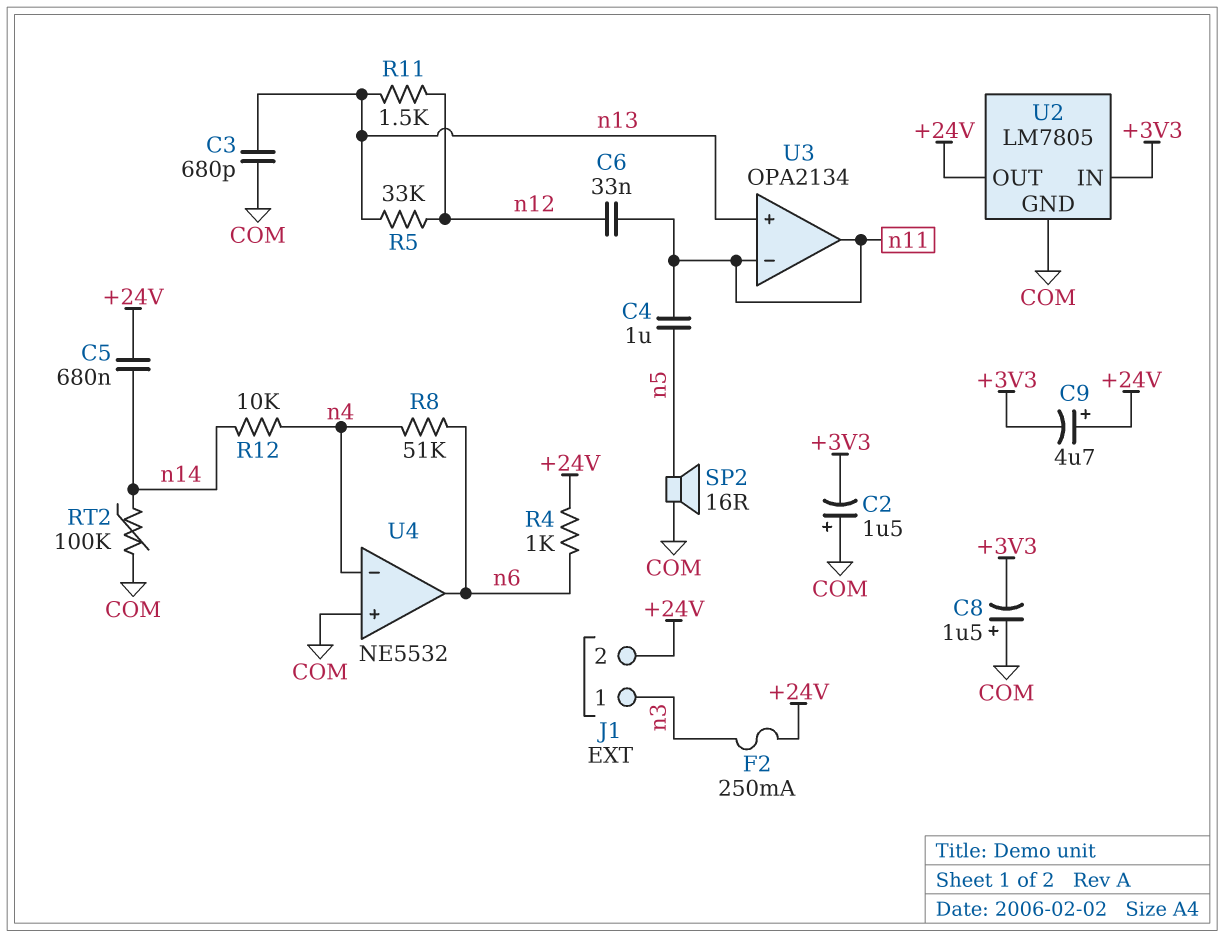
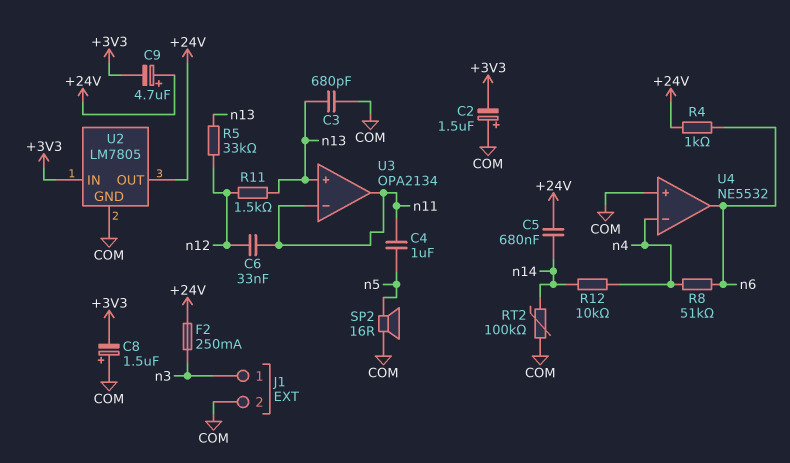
J1 pin 2: +24V -> COM

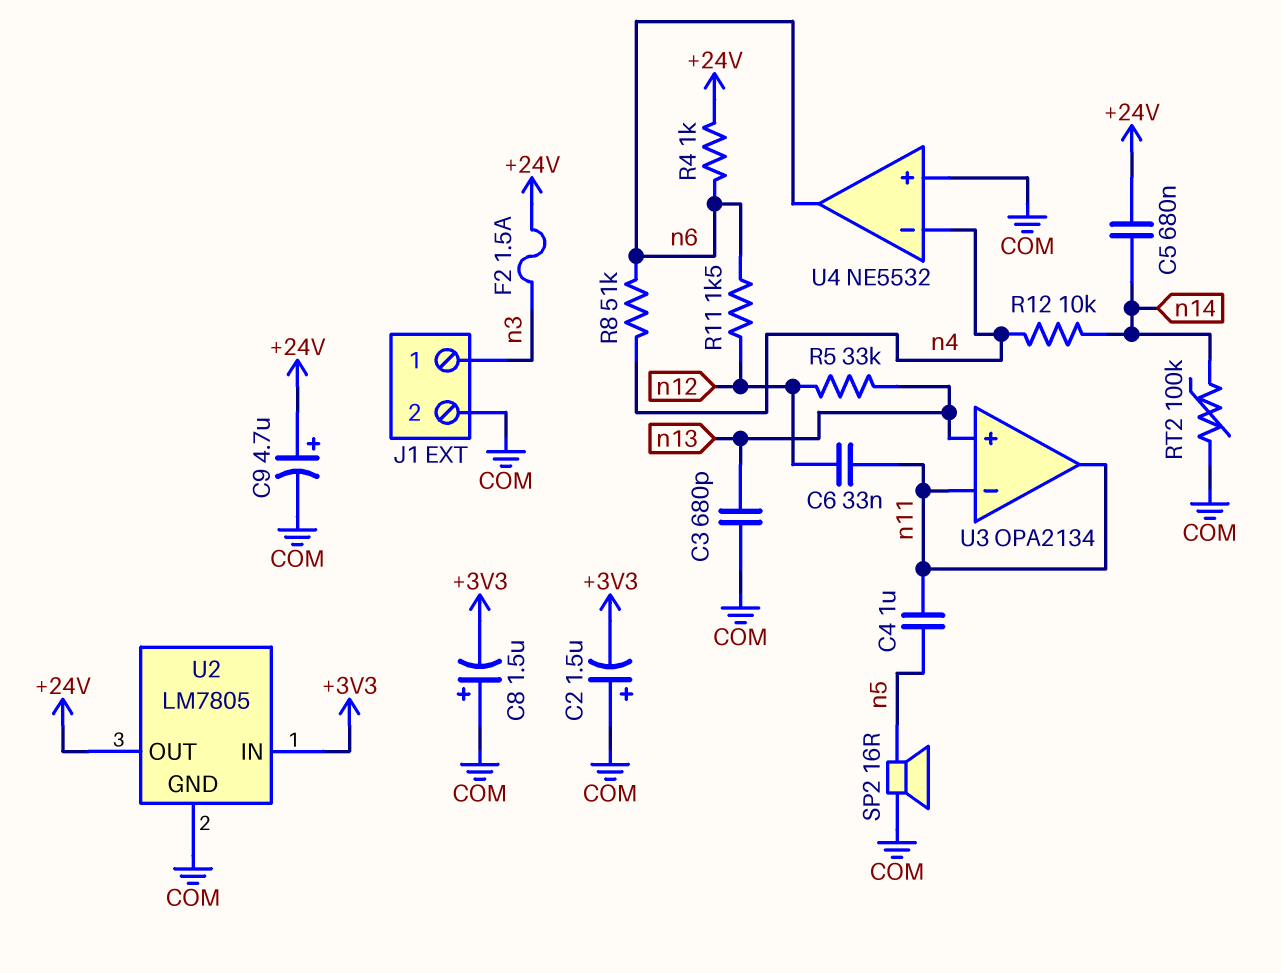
C9: 4.7uF (plus +24V, minus +3V3) -> 4.7uF (plus +24V, minus COM)
F2: 250mA (+24V, n3) -> 1.5A (+24V, n3)
R11: 1.5k (n12, n13) -> 1.5k (n6, n12)

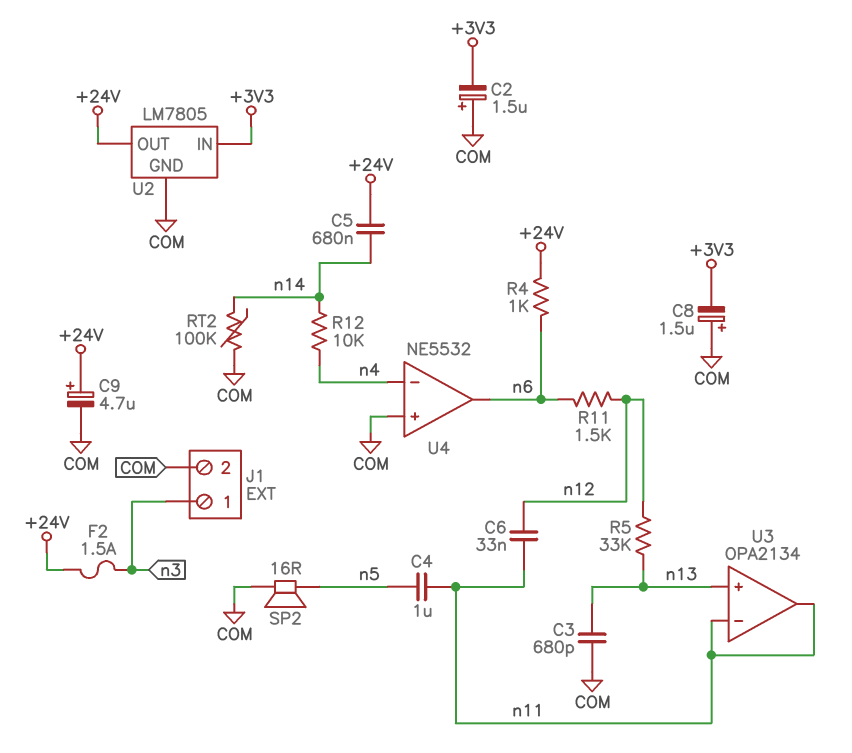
R8: 51k (n4, n6) -> none

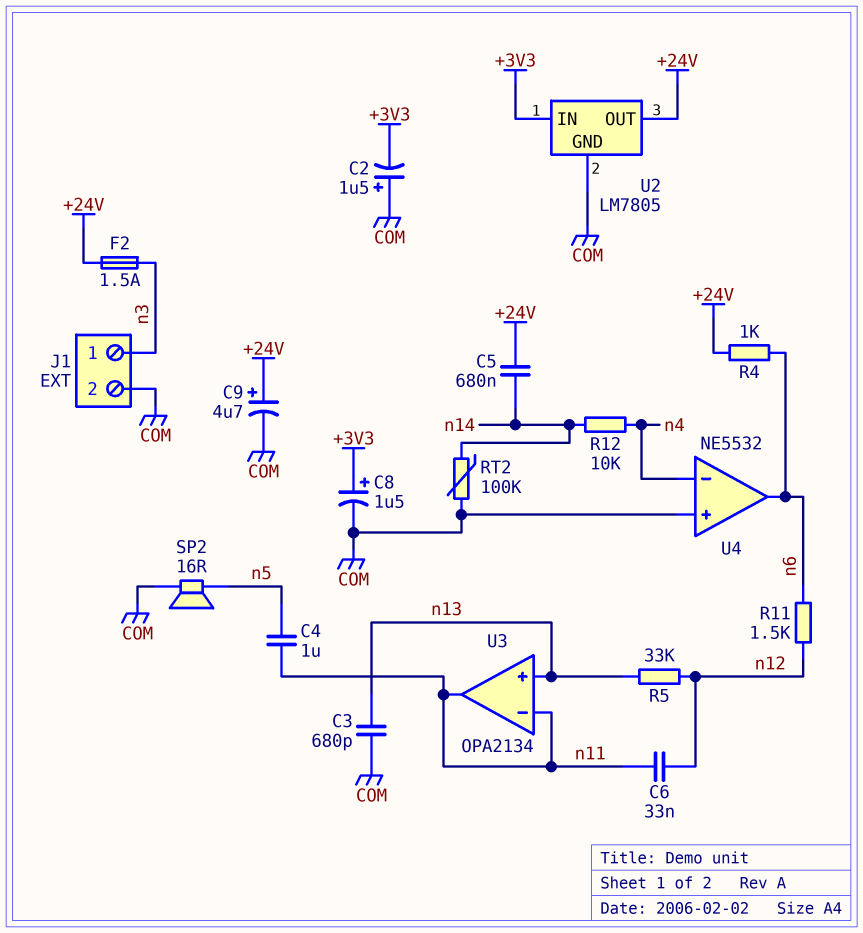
C8: 1.5uF (plus COM, minus +3V3) -> 1.5uF (plus +3V3, minus COM)

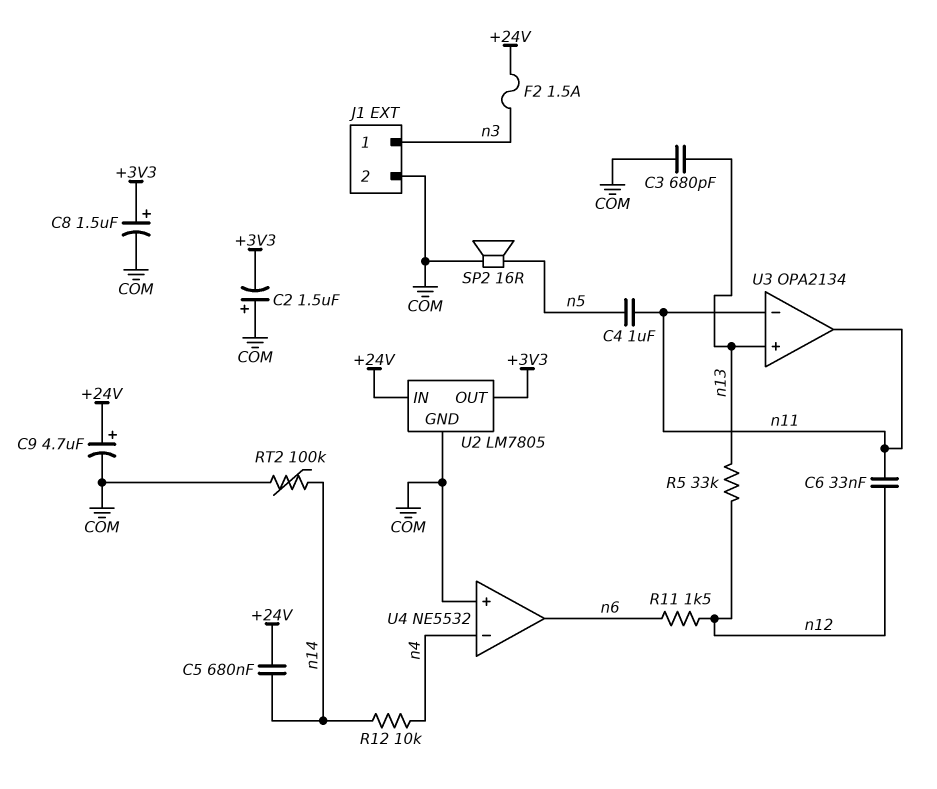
R4: 1k (+24V, n6) -> none
U2 pin IN: +3V3 -> +24V
U2 pin OUT: +24V -> +3V3

